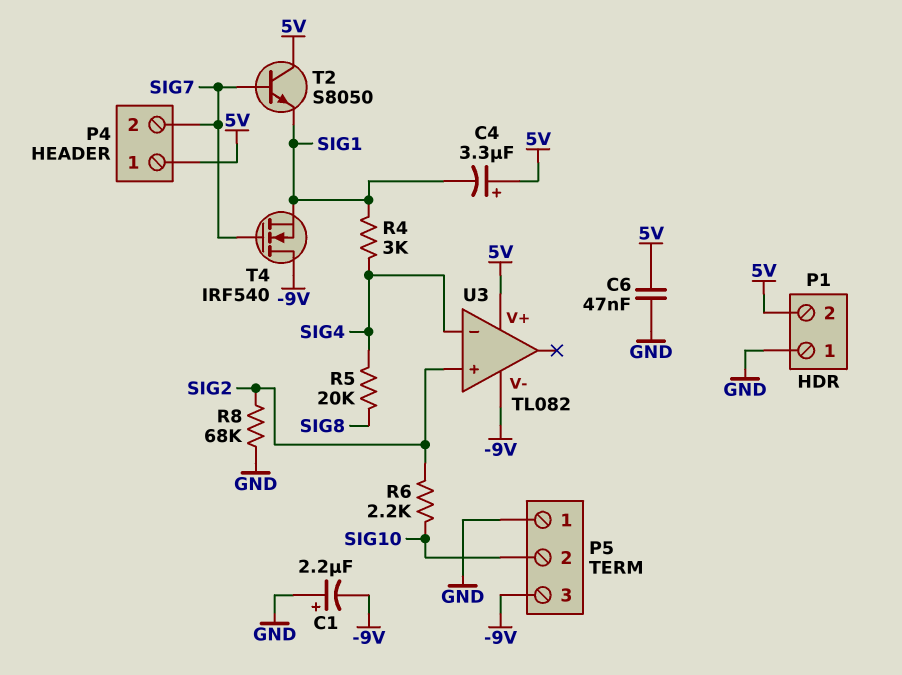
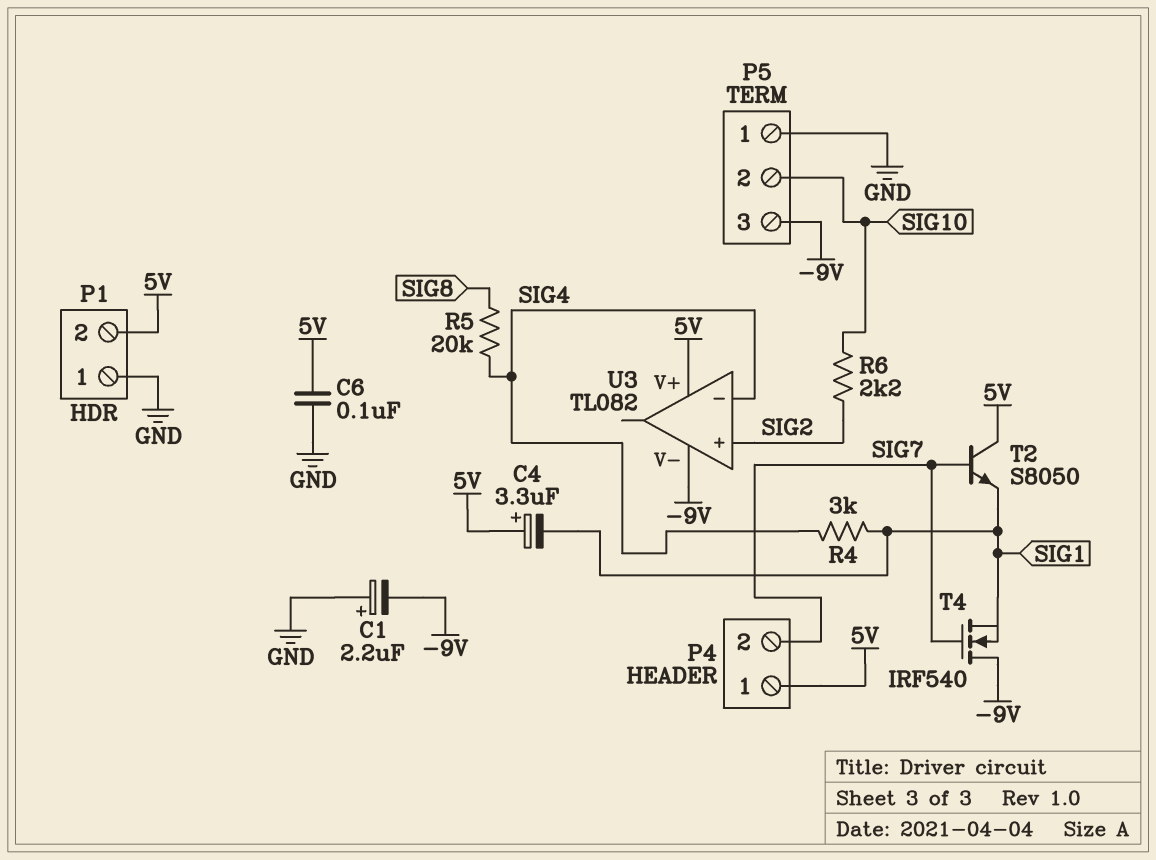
C6: 47nF (5V, GND) -> 100nF (5V, GND)
R8: 68k (GND, SIG2) -> none

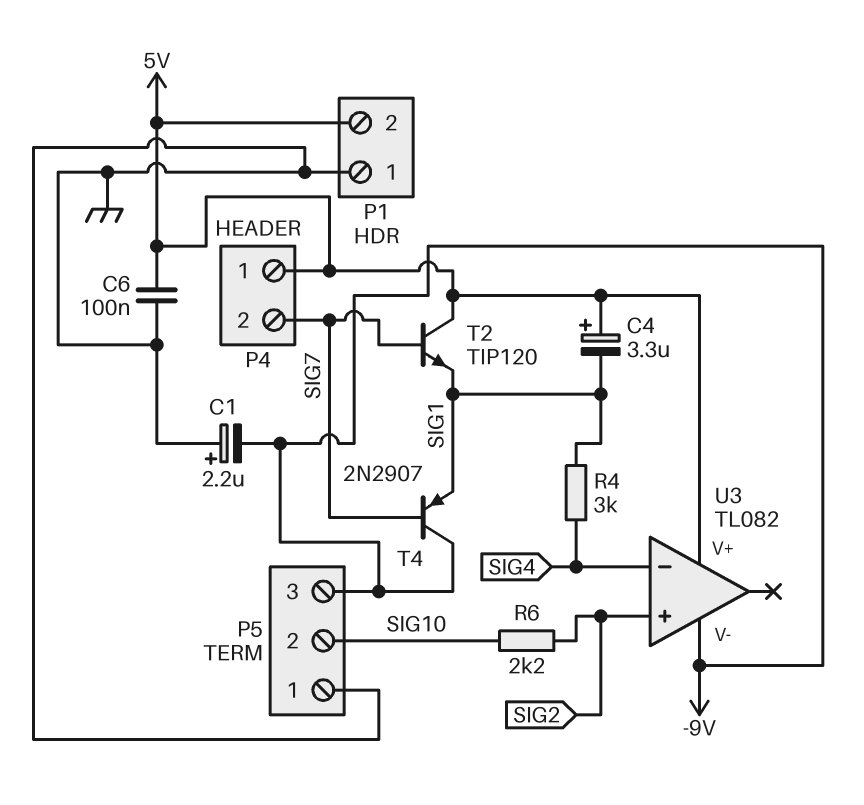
R5: 20k (SIG4, SIG8) -> none
T2: NPN S8050 (B SIG7, C 5V, E SIG1) -> NPN TIP120 (B SIG7, C 5V, E SIG1)
T4: NMOS IRF540 (G SIG7, D -9V, S SIG1) -> PNP 2N2907 (B SIG7, C -9V, E SIG1)

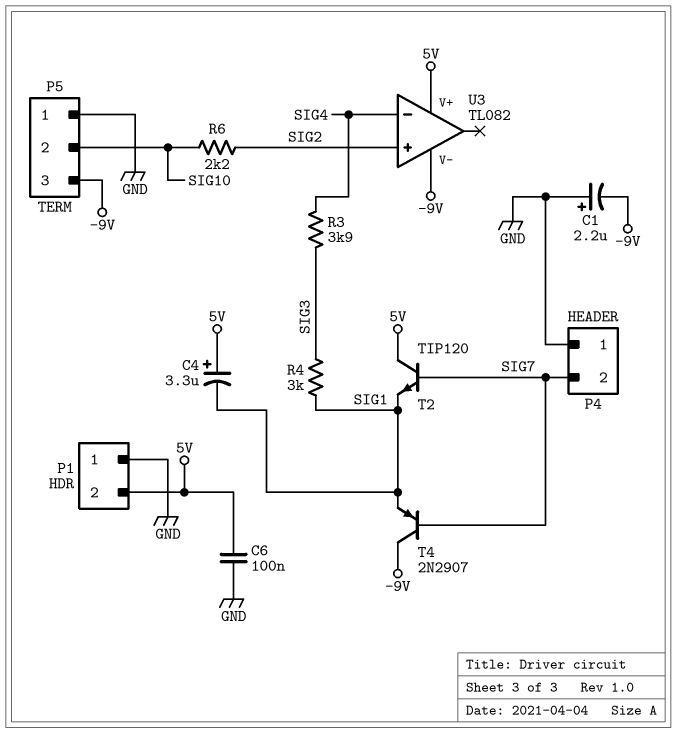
P4 pin 1: 5V -> GND
R3: none -> 3.9k (SIG3, SIG4)
R4: 3k (SIG1, SIG4) -> 3k (SIG1, SIG3)

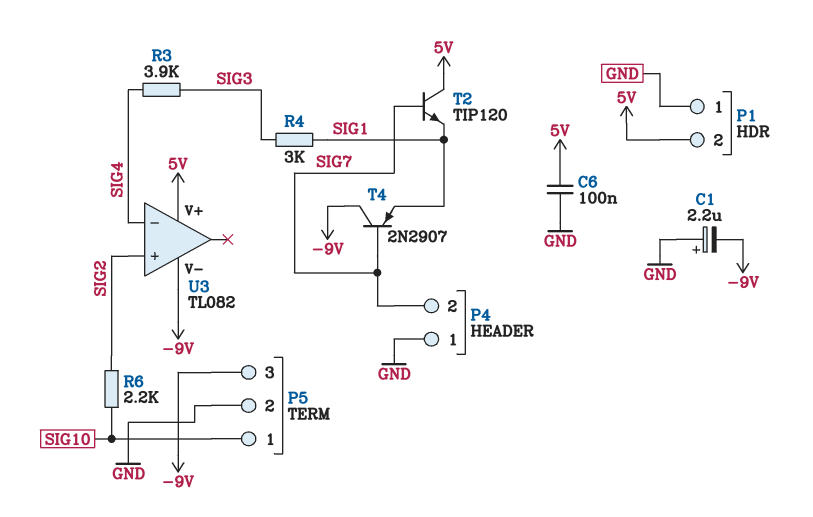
C4: 3.3uF (plus 5V, minus SIG1) -> none
P5 pin 1: GND -> SIG10
P5 pin 2: SIG10 -> GND

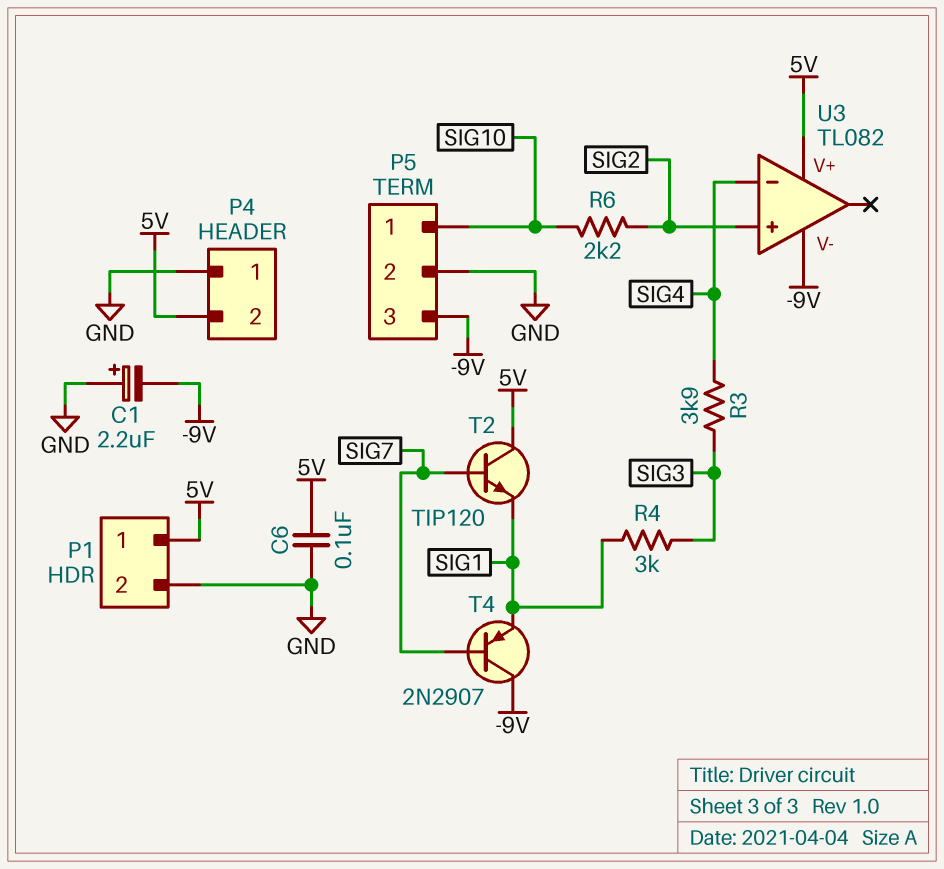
P1 pin 1: GND -> 5V
P1 pin 2: 5V -> GND
P4 pin 2: SIG7 -> 5V

